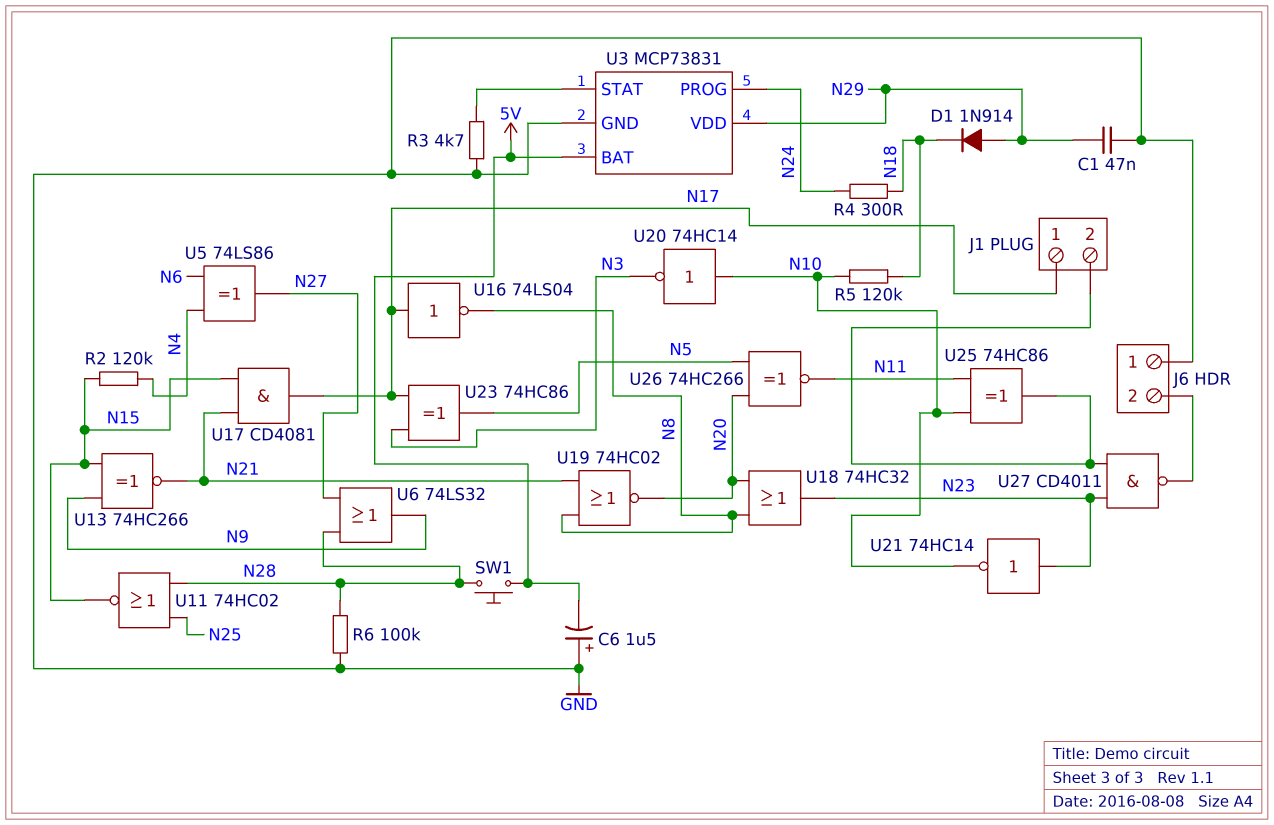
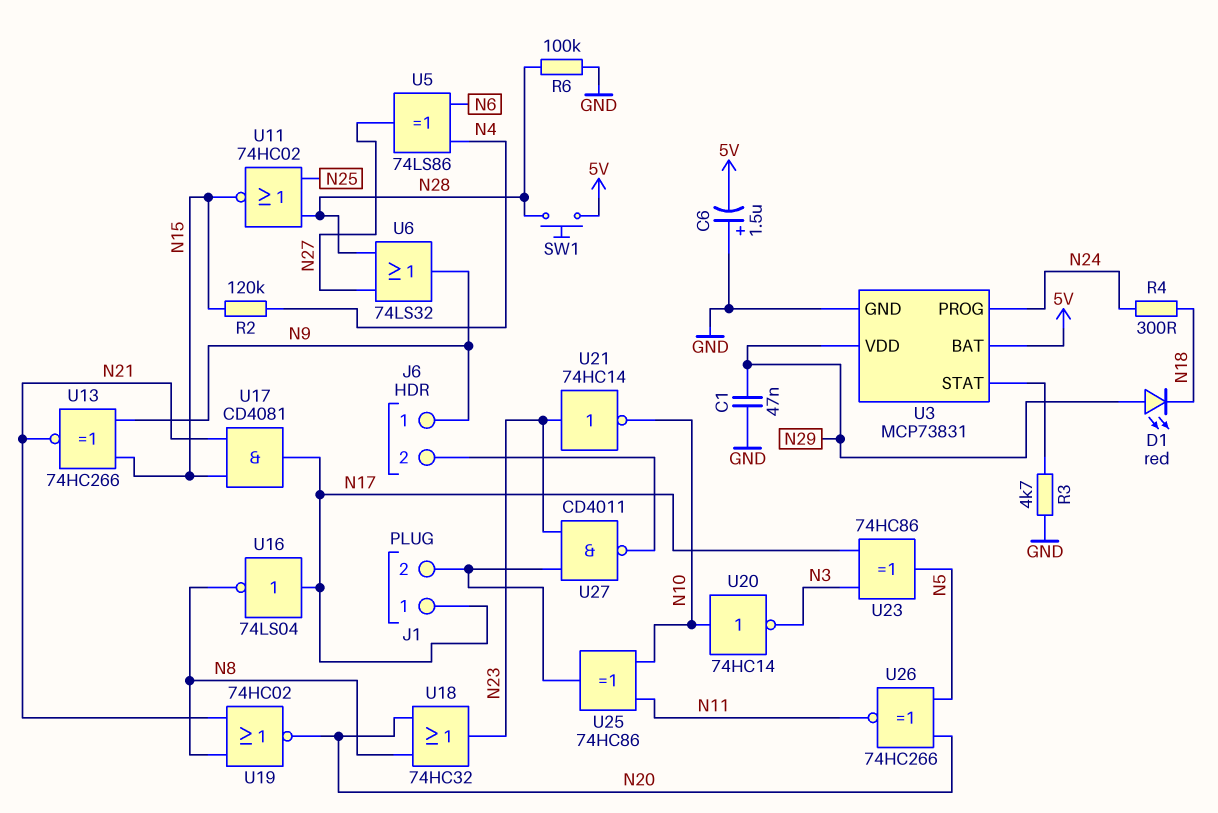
D1: diode 1N914 (A N29, K N18) -> LED red (A N29, K N18)
J6 pin 1: GND -> N9
R5: 120k (N10, N18) -> none

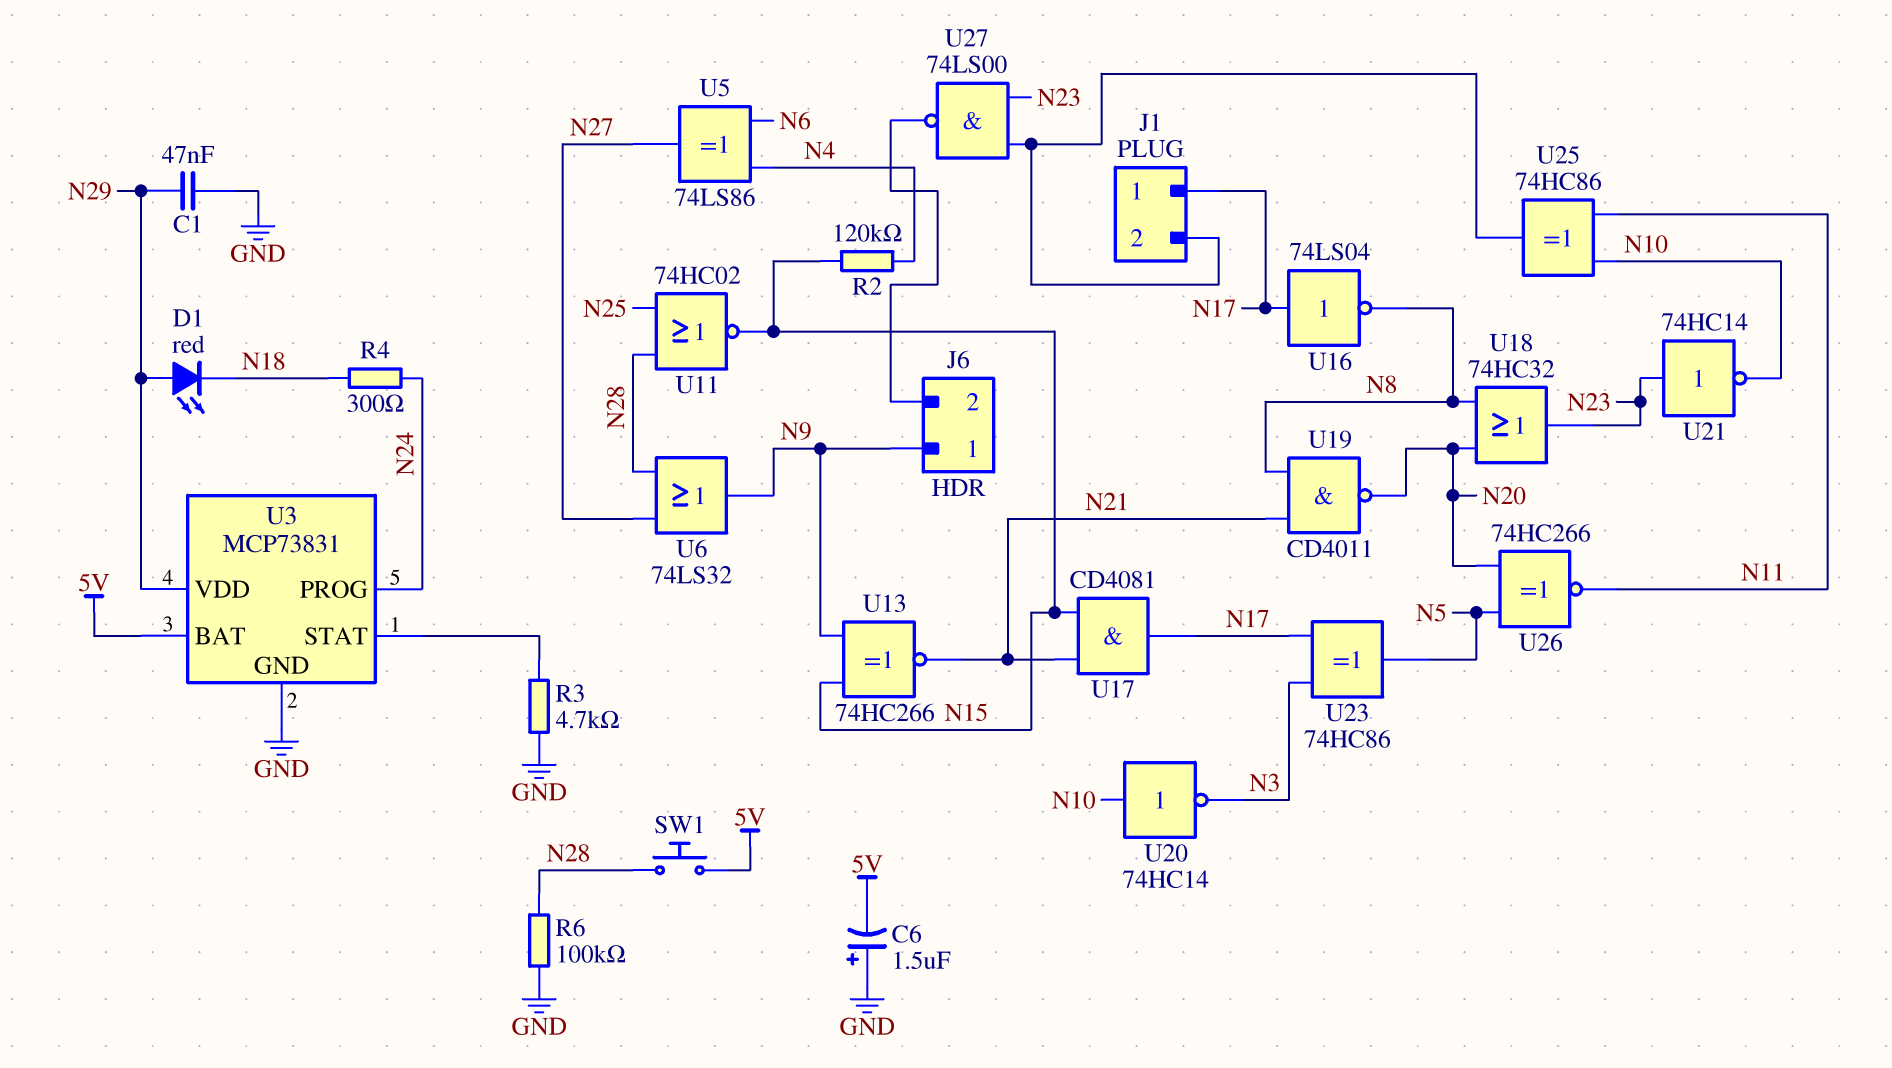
U19: NOR 74HC02 (in N8, in N21, out N20) -> NAND CD4011 (in N8, in N21, out N20)
U27: NAND CD4011 (in J1/2, in N23, out J6/2) -> NAND 74LS00 (in J1/2, in N23, out J6/2)

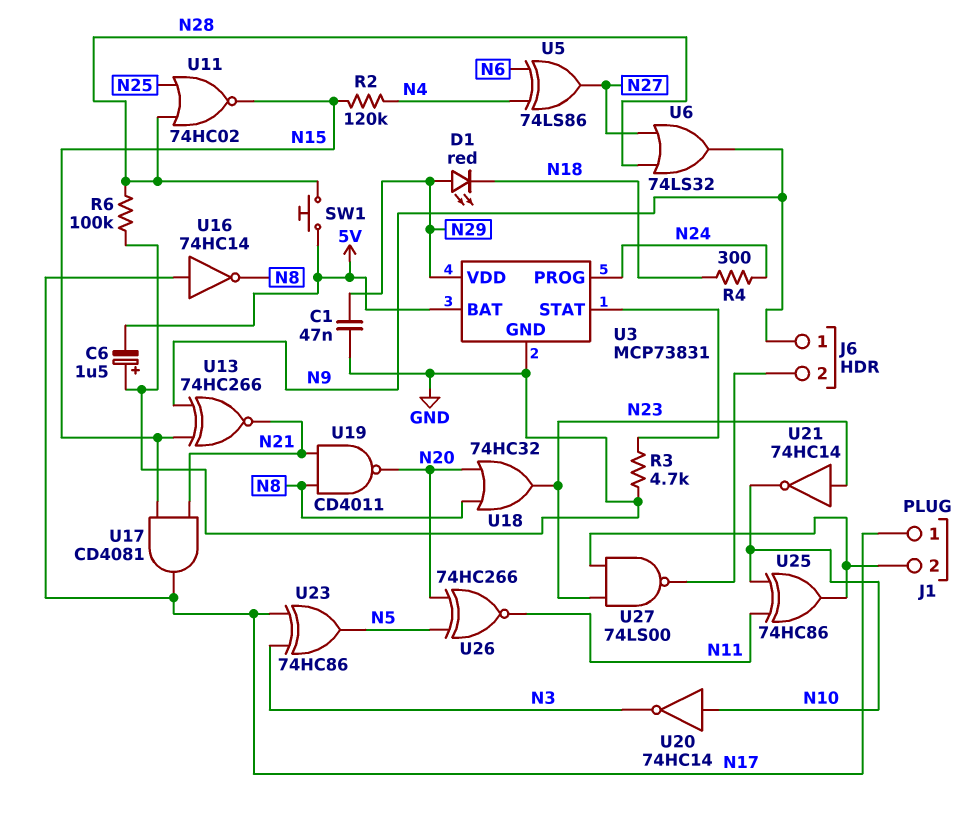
U16: NOT 74LS04 (in N17, out N8) -> NOT 74HC14 (in N17, out N8)

